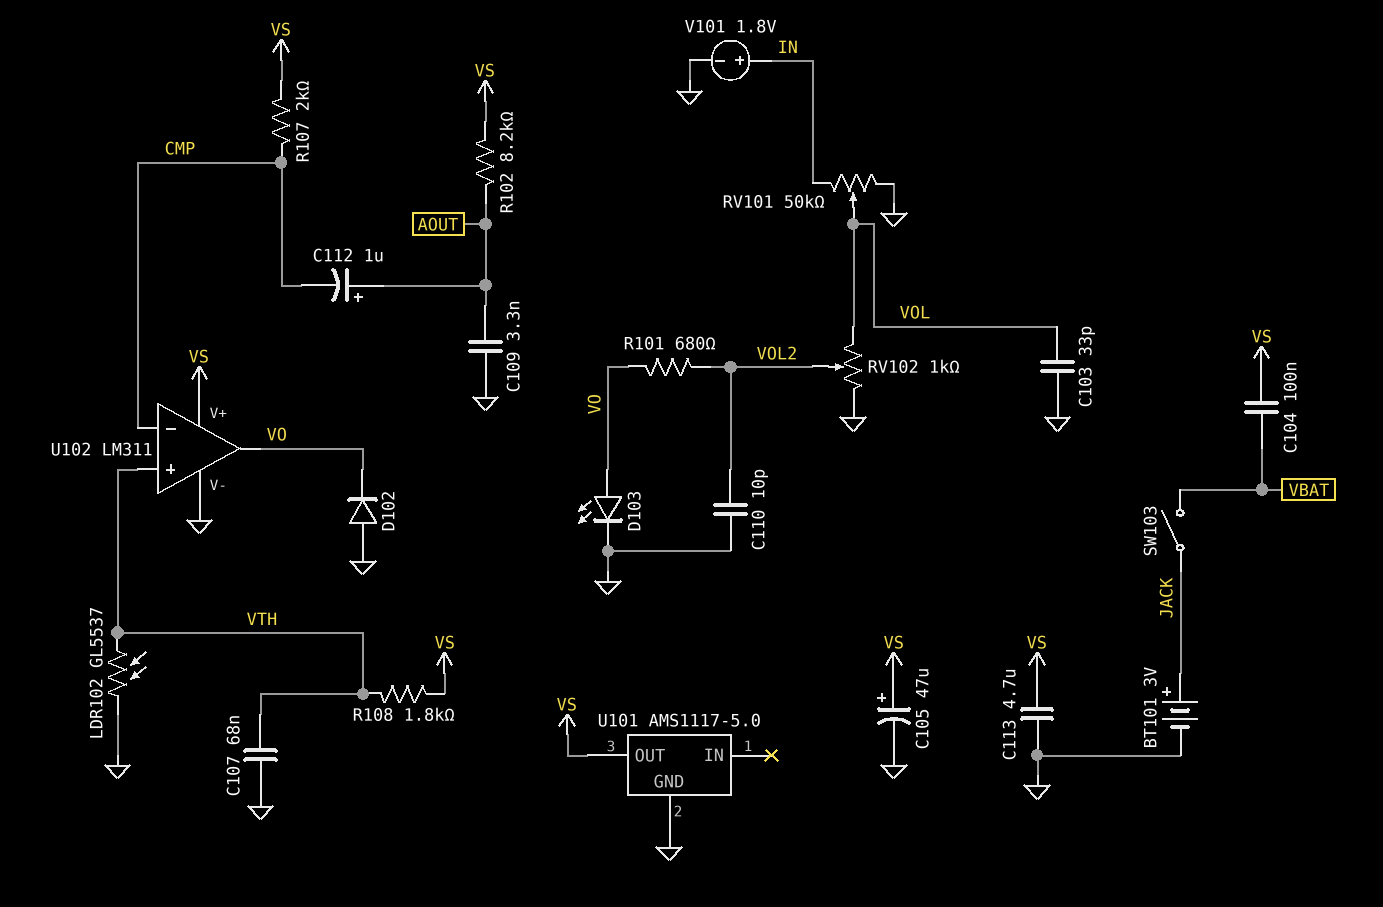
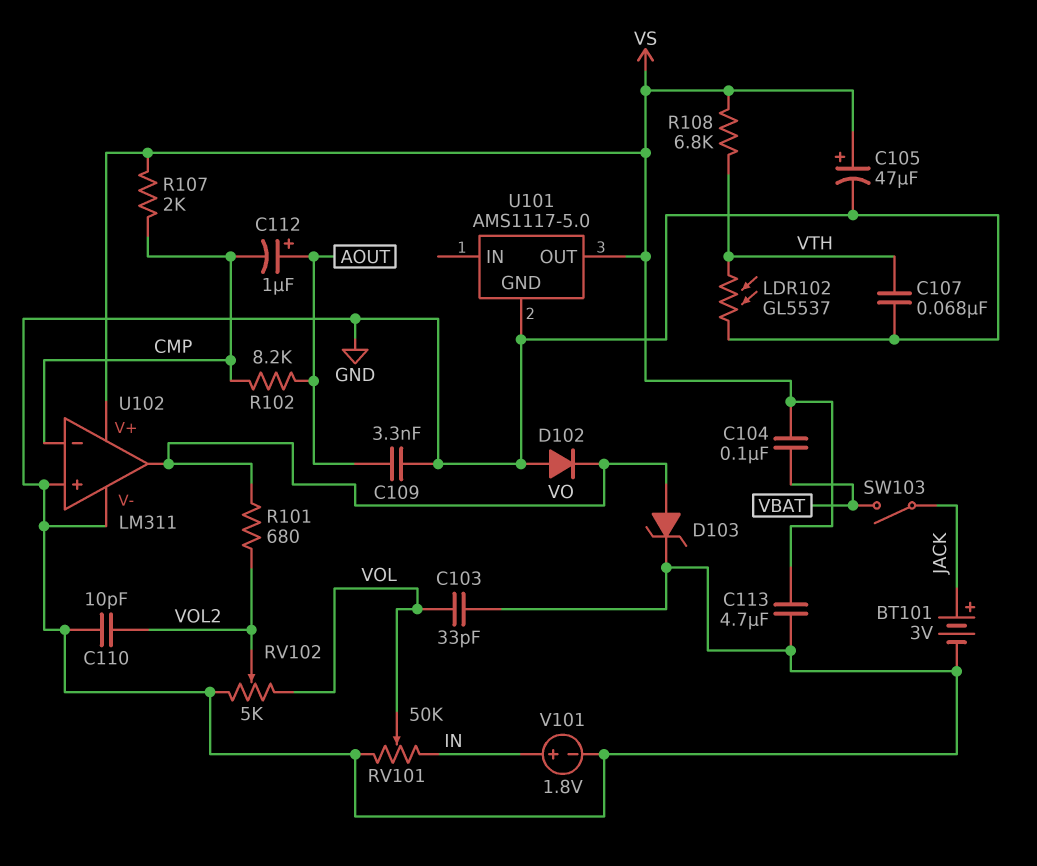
D103: LED (A VO, K GND) -> zener (A VO, K GND)
R102: 8.2k (AOUT, VS) -> 8.2k (AOUT, CMP)
R108: 1.8k (VS, VTH) -> 6.8k (VS, VTH)
RV102: 1k (GND, VOL, wiper VOL2) -> 5k (GND, VOL, wiper VOL2)
U102 pin in+: VTH -> GND

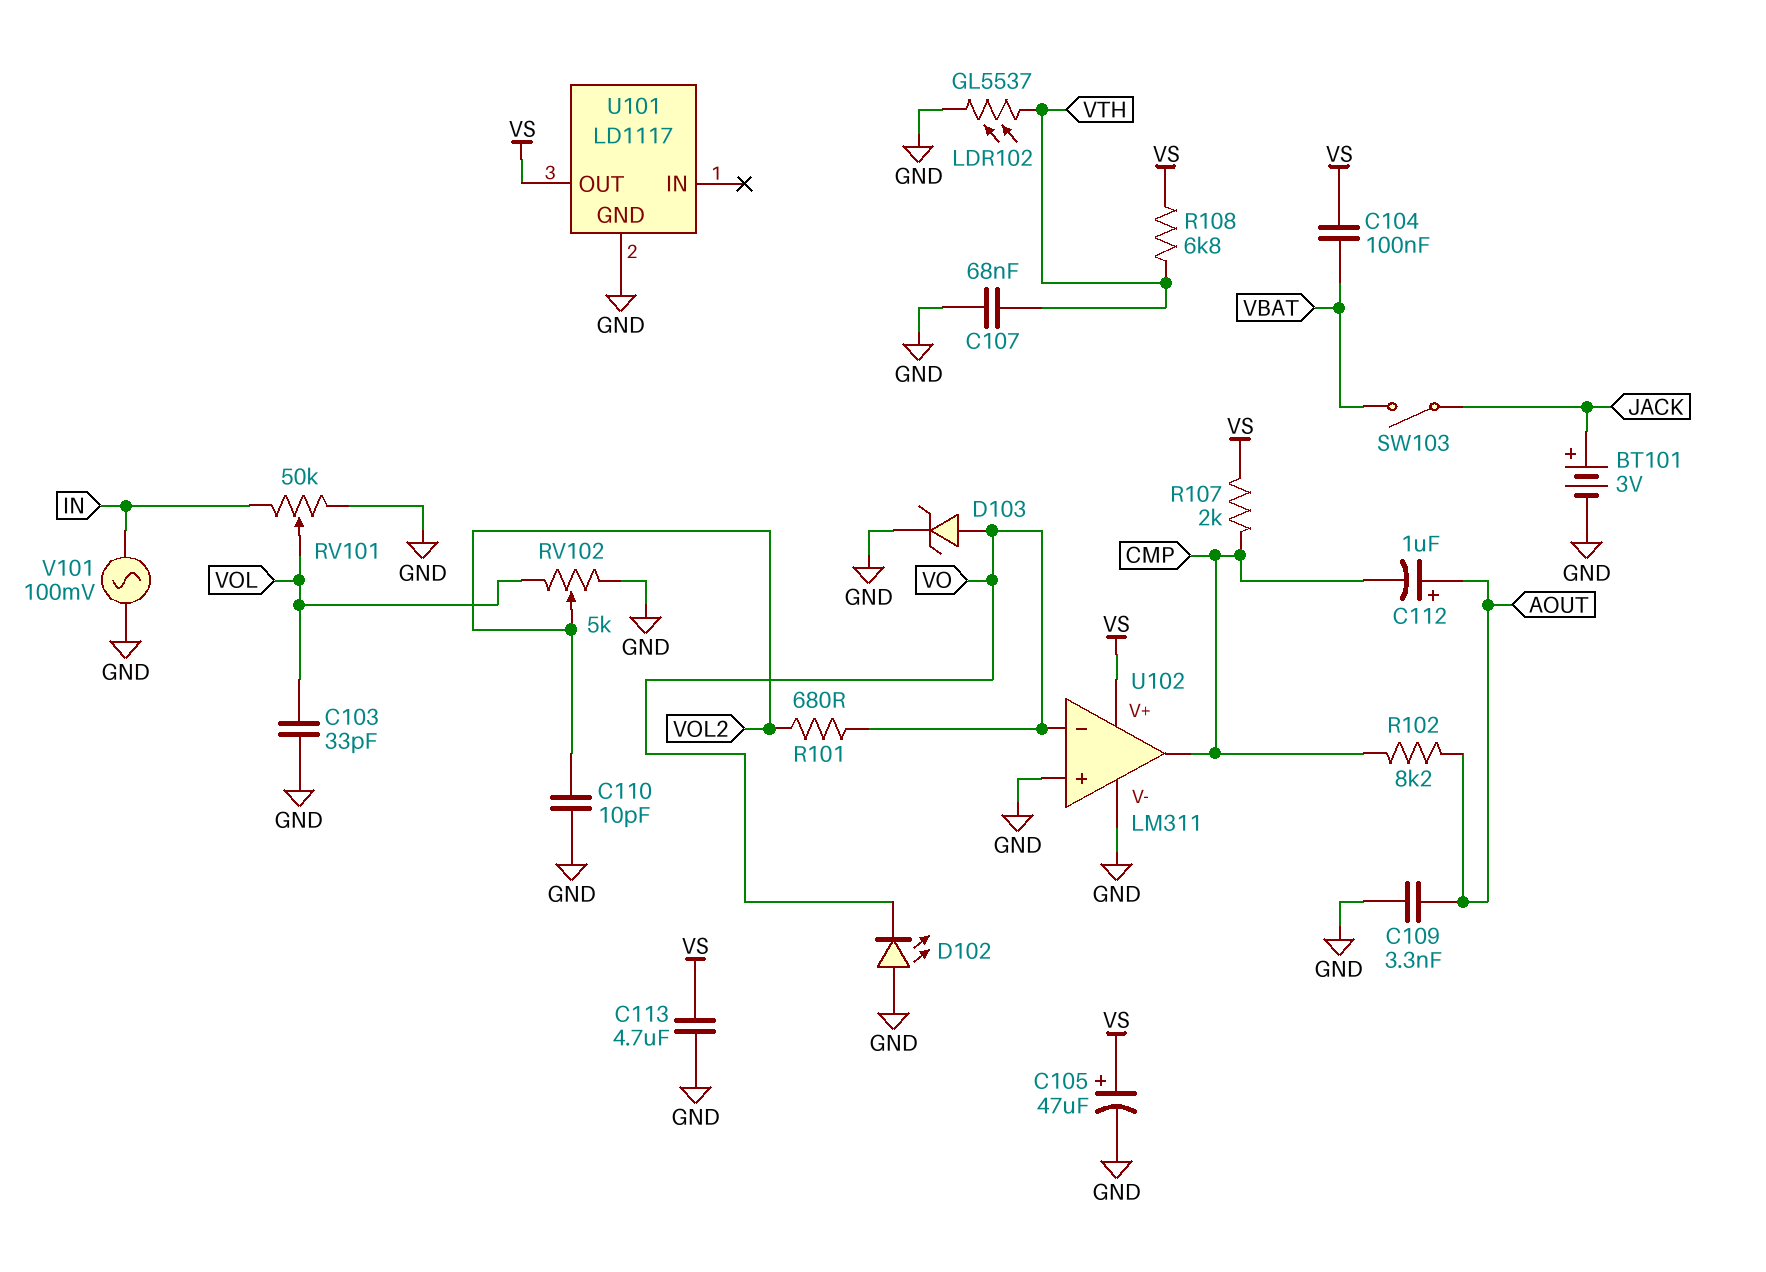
D102: diode (A GND, K VO) -> LED (A GND, K VO)
U101: AMS1117-5.0 -> LD1117
U102 pin in-: CMP -> VO
U102 pin out: VO -> CMP
V101: 1.8V (plus IN, minus GND) -> AC 100mV (GND, IN)

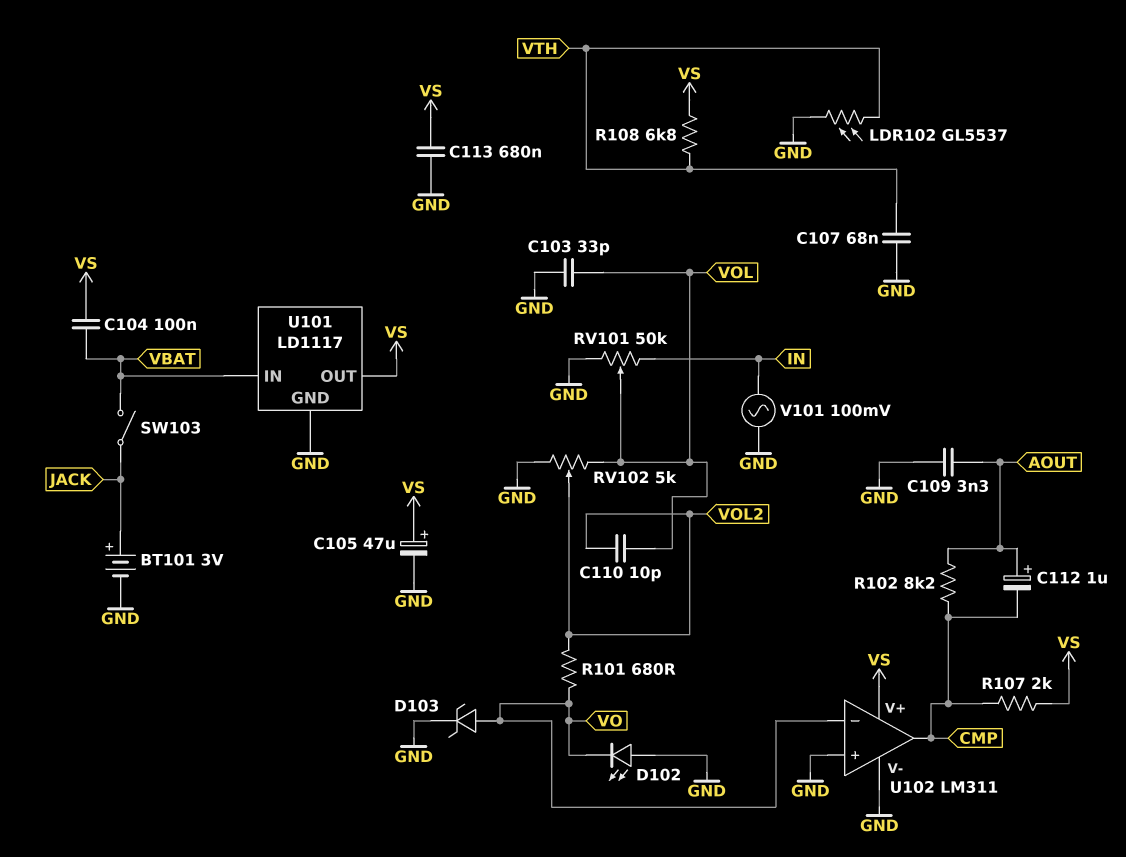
C110: 10pF (GND, VOL2) -> 10pF (VOL, VOL2)
C113: 4.7uF (GND, VS) -> 680nF (GND, VS)
U101 pin IN: none -> VBAT

